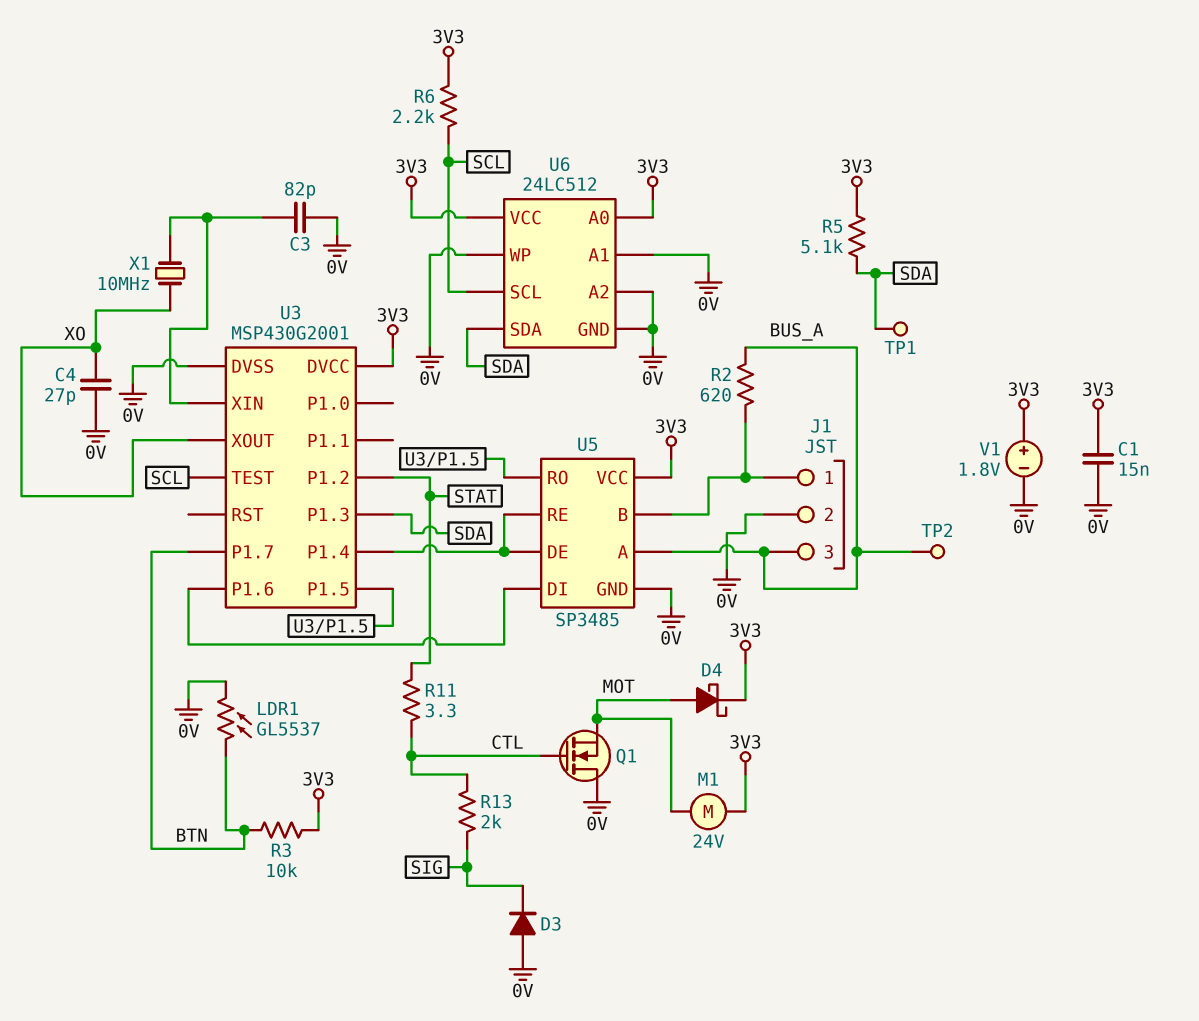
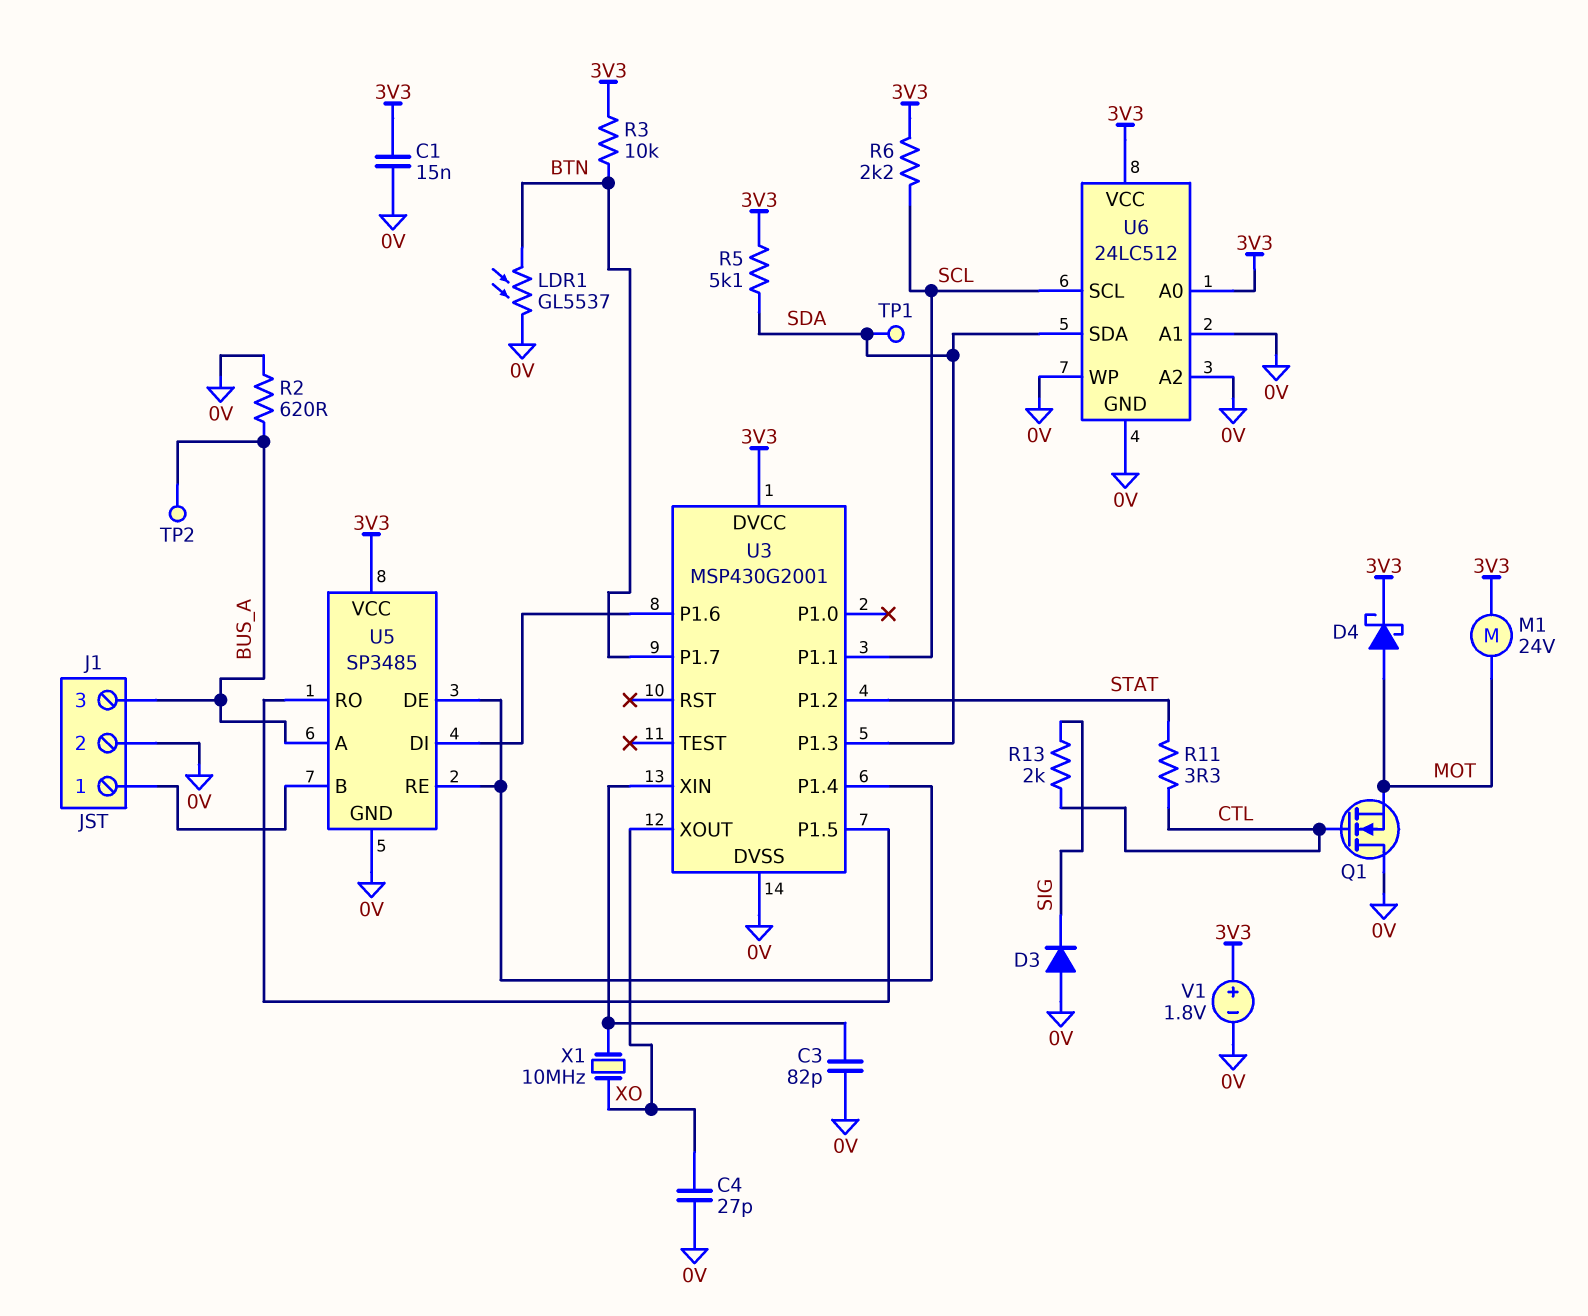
R2: 620 (BUS_A, J1/1) -> 620 (0V, BUS_A)
U3 pin P1.1: none -> SCL
U3 pin TEST: SCL -> none

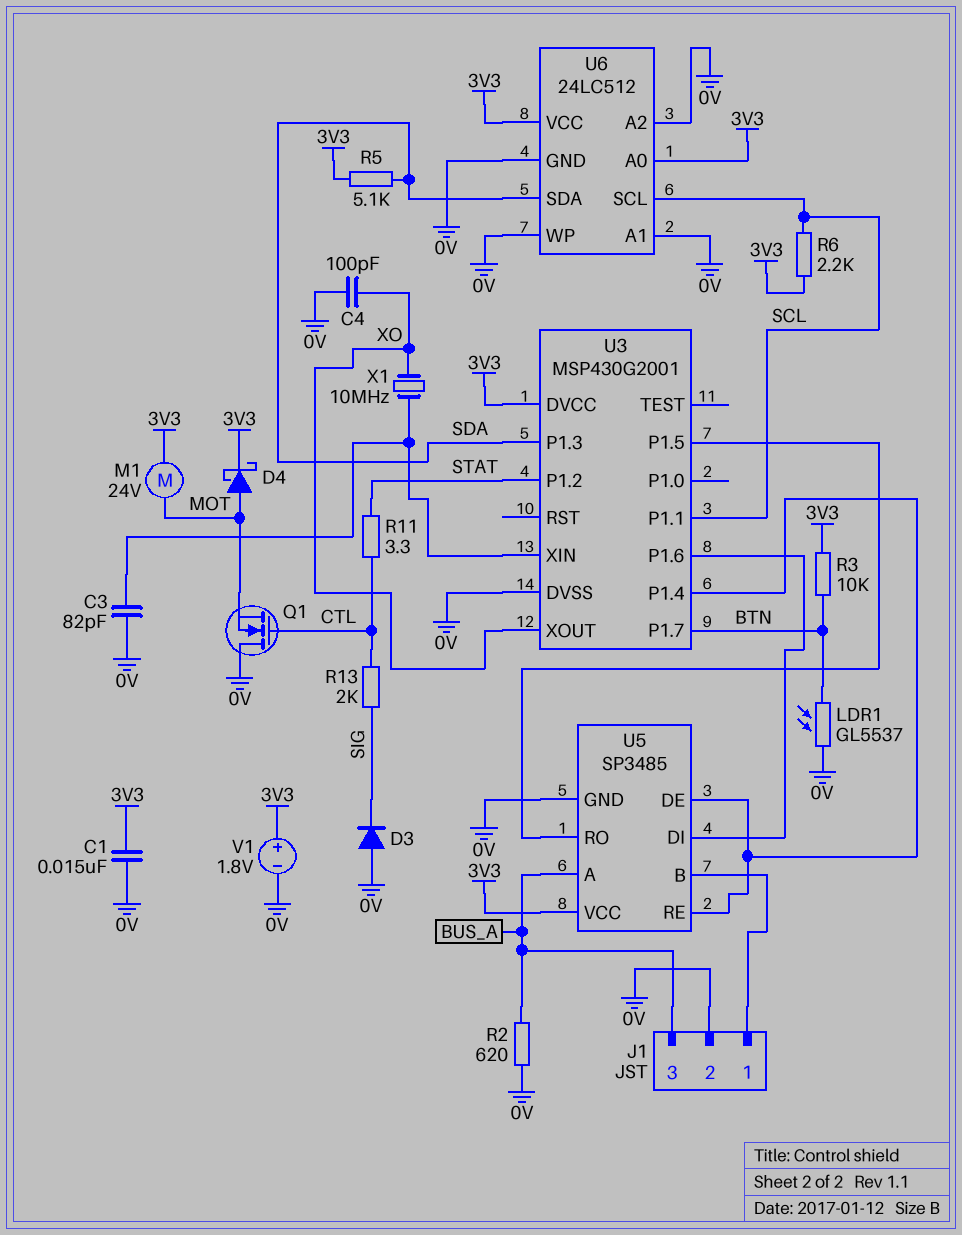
C4: 27pF (0V, XO) -> 100pF (0V, XO)
TP1: test point (SDA) -> none
TP2: test point (BUS_A) -> none

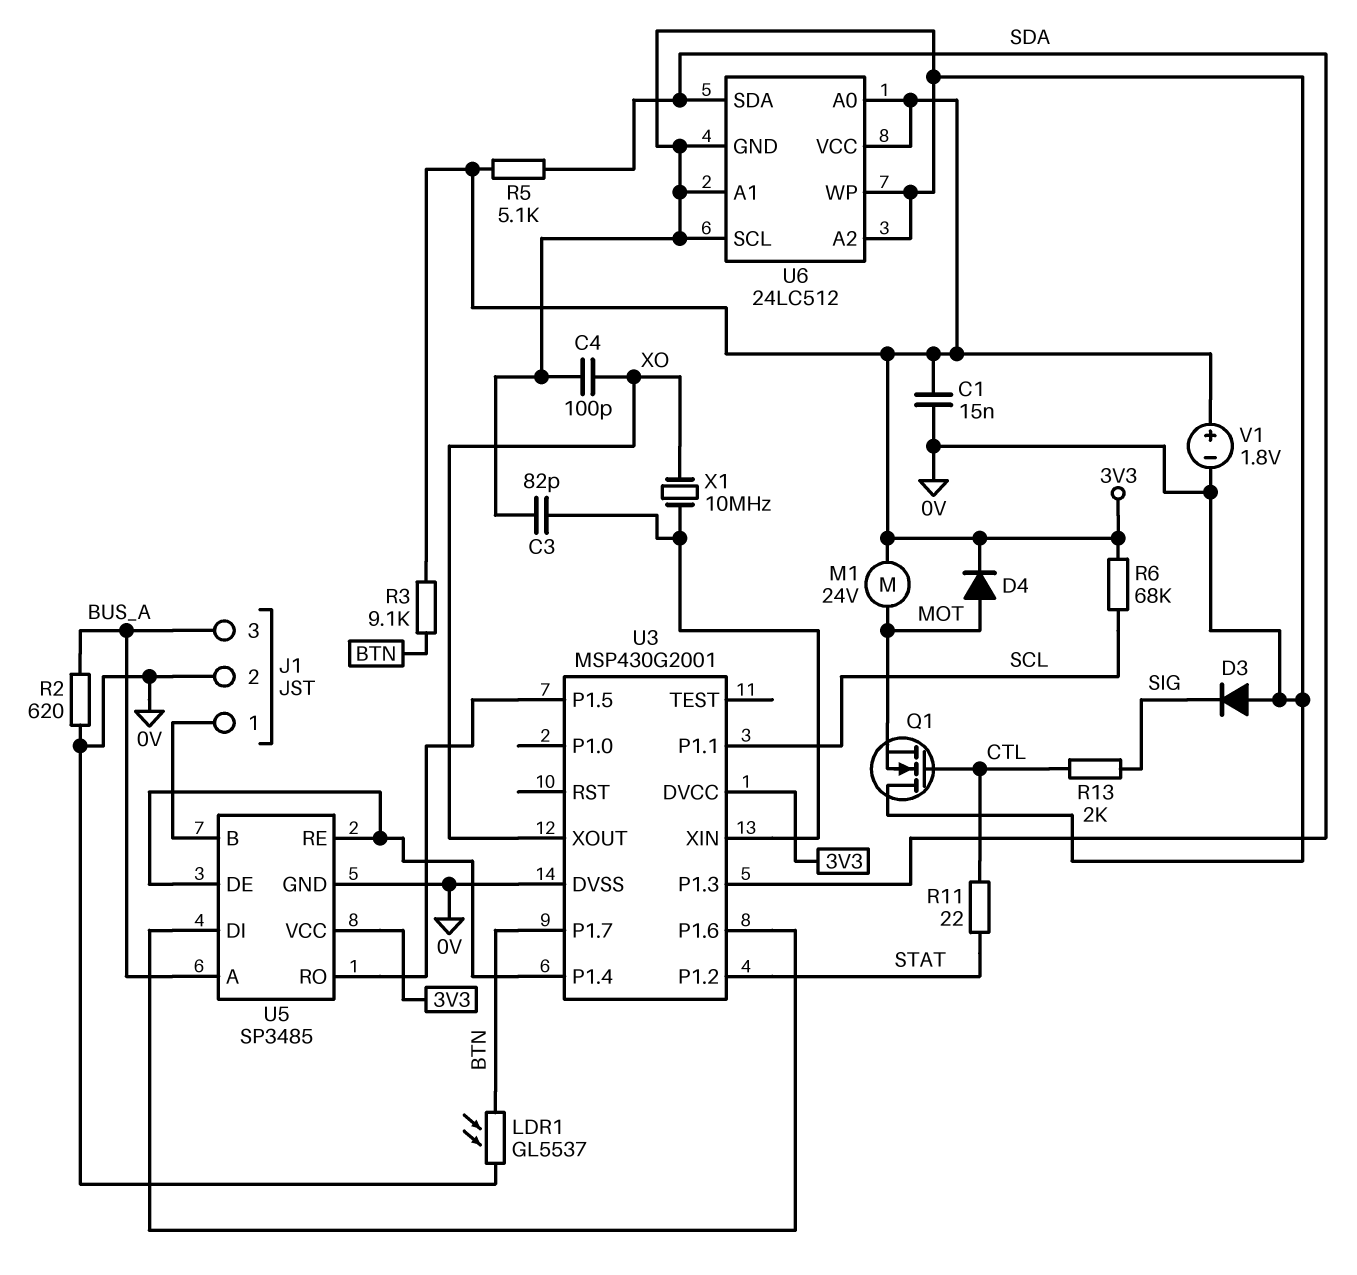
D4: schottky (A MOT, K 3V3) -> diode (A MOT, K 3V3)
R3: 10k (3V3, BTN) -> 9.1k (3V3, BTN)
R6: 2.2k (3V3, SCL) -> 68k (3V3, SCL)
R11: 3.3 (CTL, STAT) -> 22 (CTL, STAT)
U6 pin SCL: SCL -> 0V

